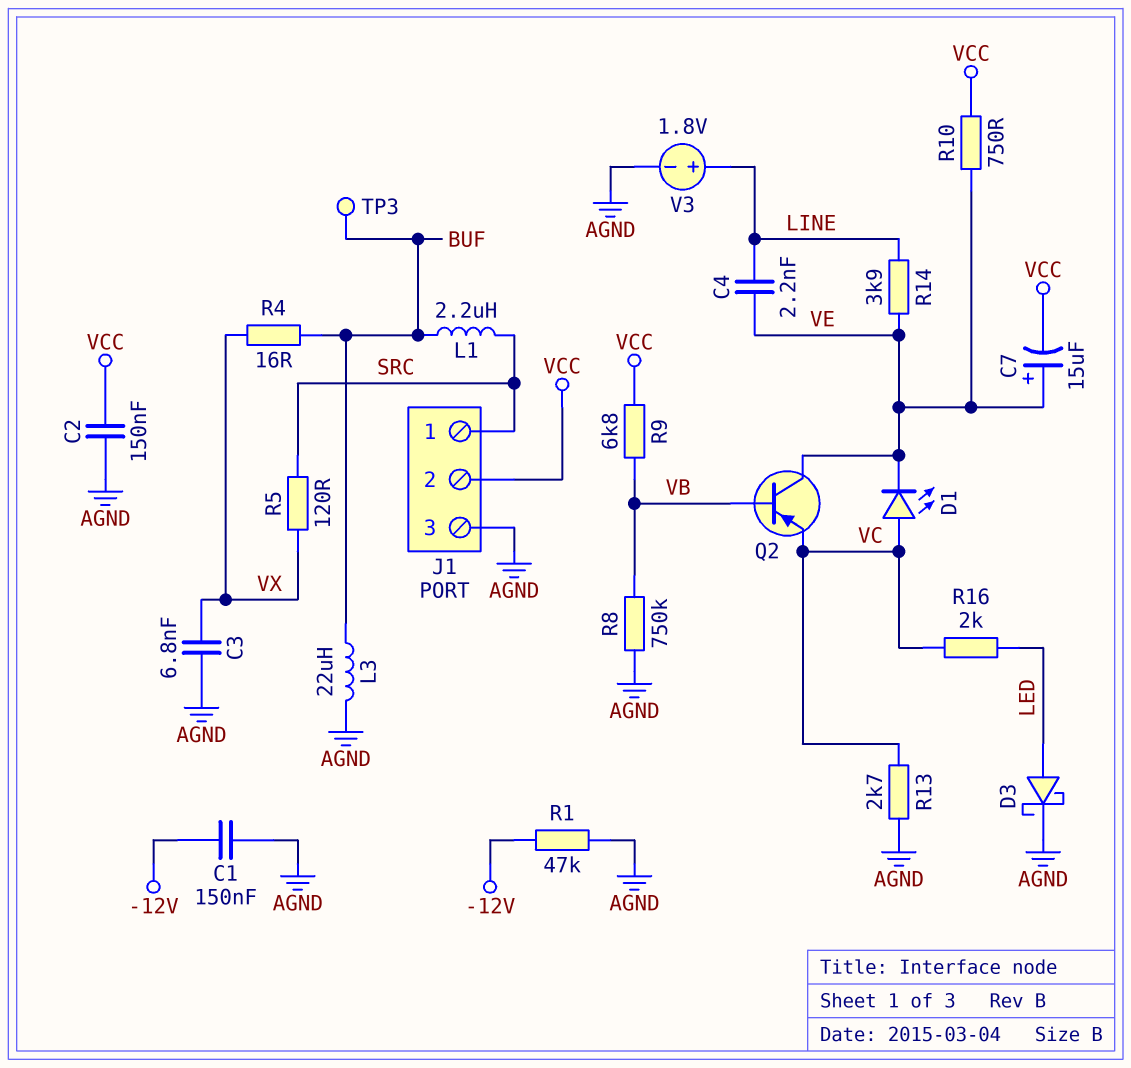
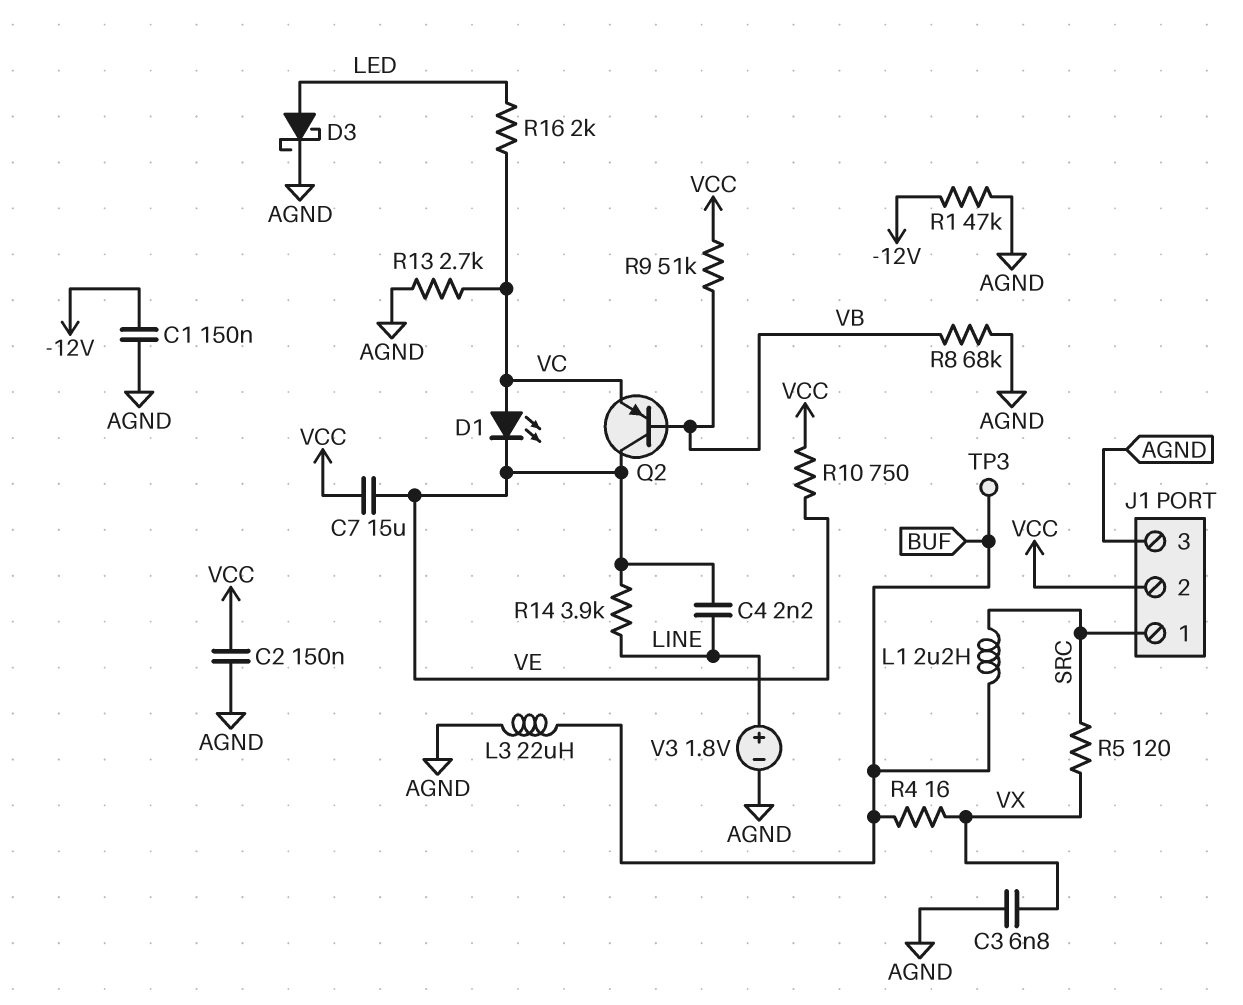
C7: 15uF (plus VE, minus VCC) -> 15uF (VCC, VE)
R8: 750k (AGND, VB) -> 68k (AGND, VB)
R9: 6.8k (VB, VCC) -> 51k (VB, VCC)

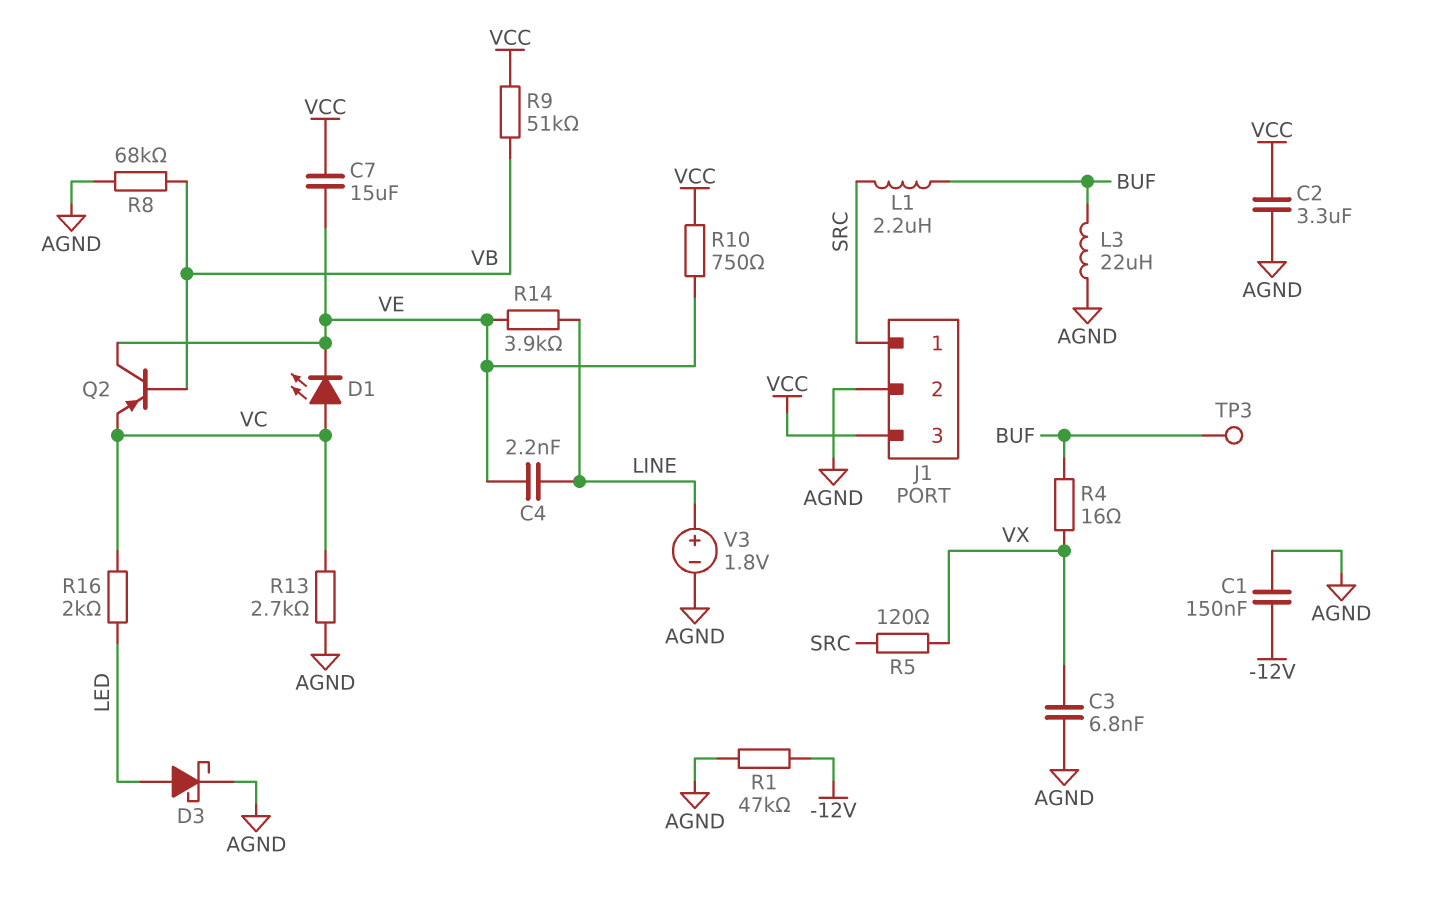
C2: 150nF (AGND, VCC) -> 3.3uF (AGND, VCC)
J1 pin 2: VCC -> AGND
J1 pin 3: AGND -> VCC

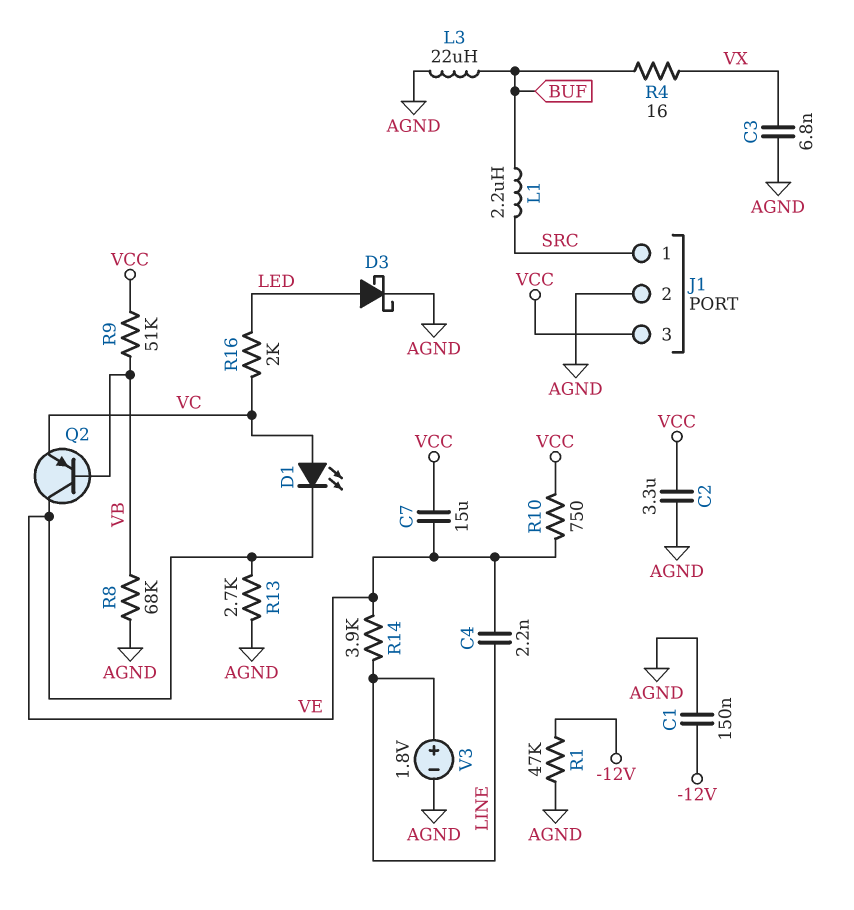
R5: 120 (SRC, VX) -> none
R13: 2.7k (AGND, VC) -> 2.7k (AGND, VE)
TP3: test point (BUF) -> none

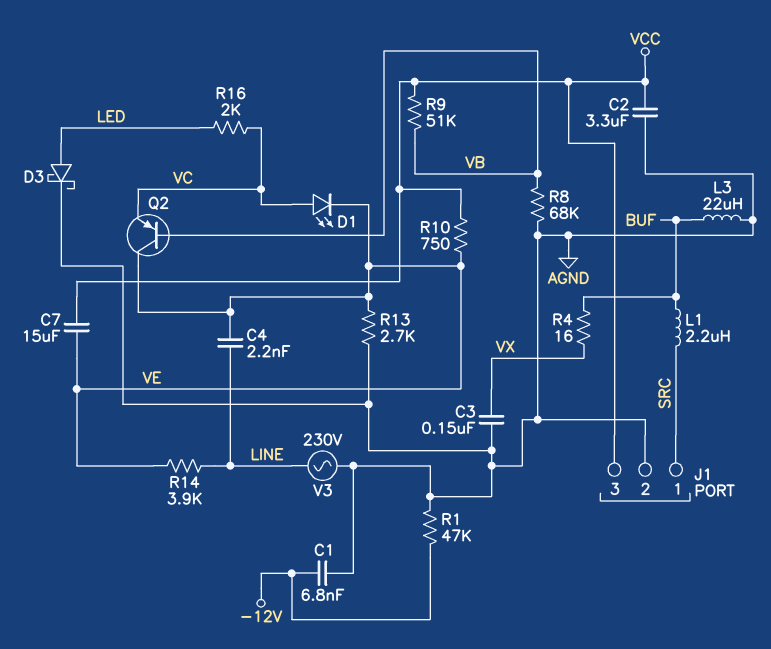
C1: 150nF (-12V, AGND) -> 6.8nF (-12V, AGND)
C3: 6.8nF (AGND, VX) -> 150nF (AGND, VX)
V3: 1.8V (plus LINE, minus AGND) -> AC 230V (AGND, LINE)

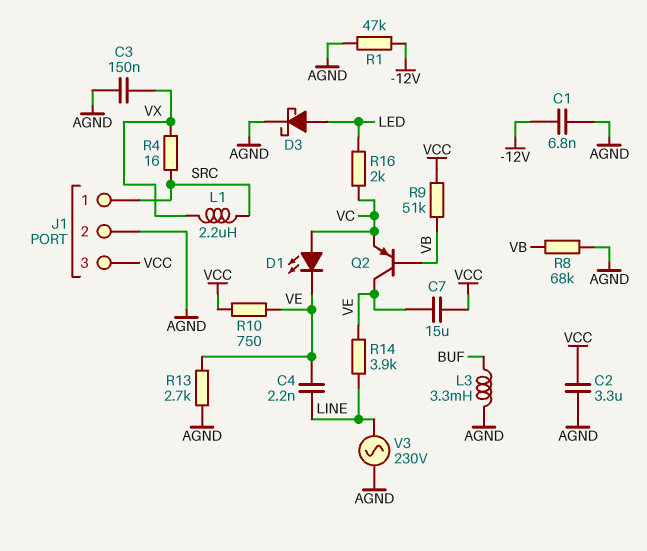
L1: 2.2uH (BUF, SRC) -> 2.2uH (SRC, VX)
L3: 22uH (AGND, BUF) -> 3.3mH (AGND, BUF)
R4: 16 (BUF, VX) -> 16 (SRC, VX)

